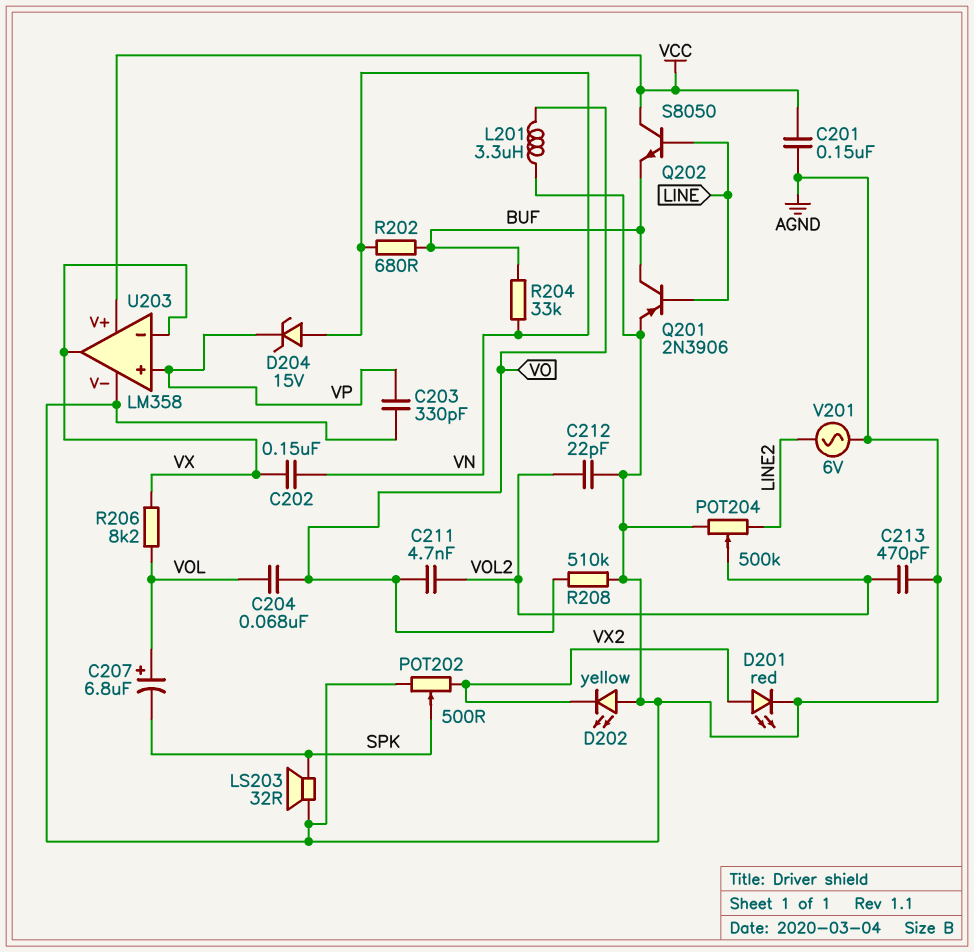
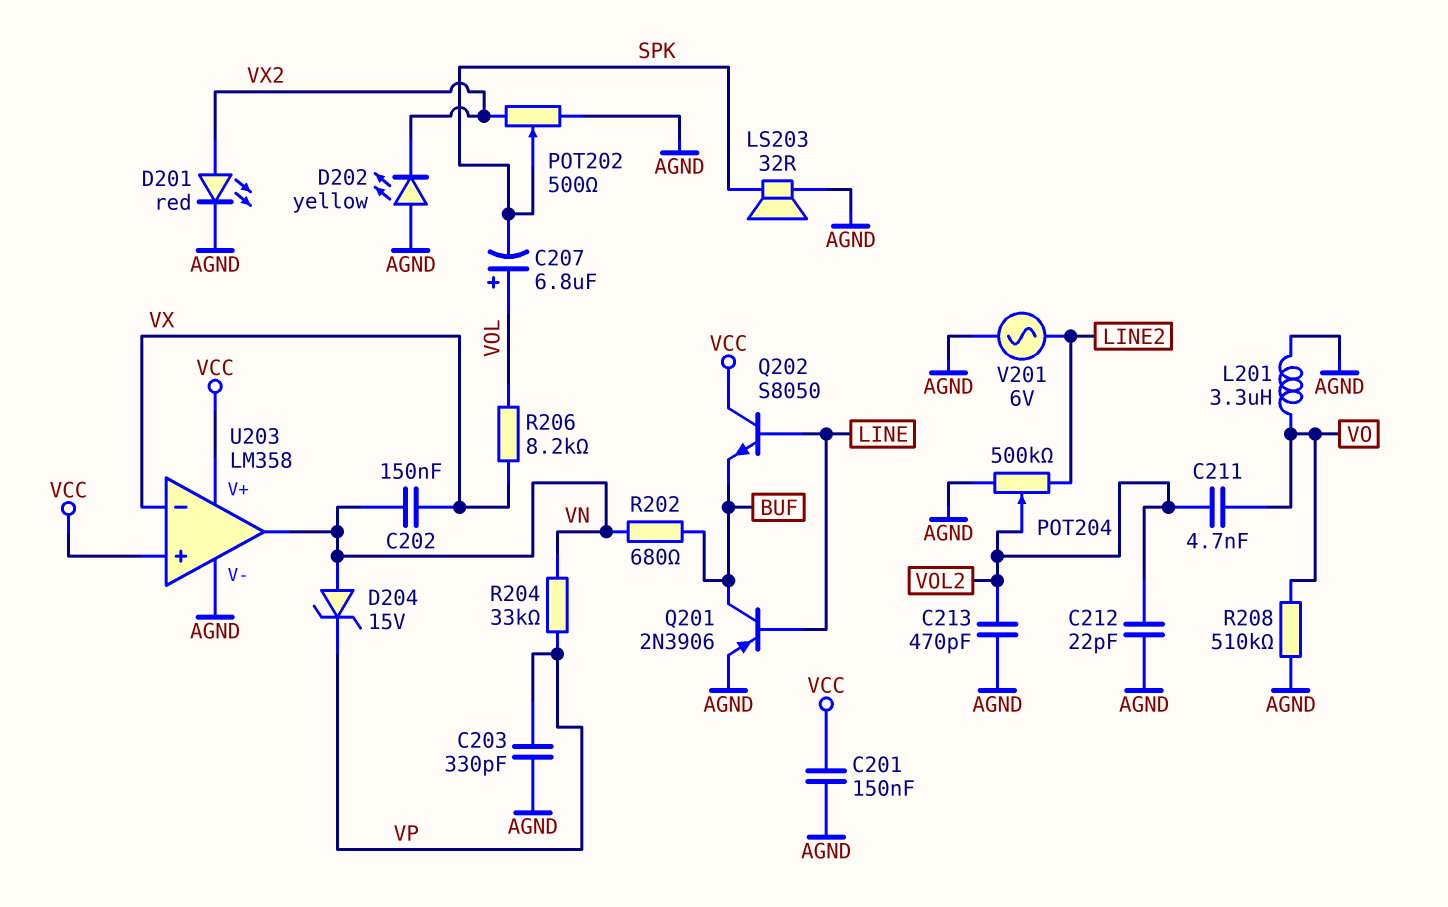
C204: 68nF (VO, VOL) -> none
R204: 33k (BUF, VN) -> 33k (VN, VP)
U203 pin in+: VP -> VCC
U203 pin out: VX -> VN

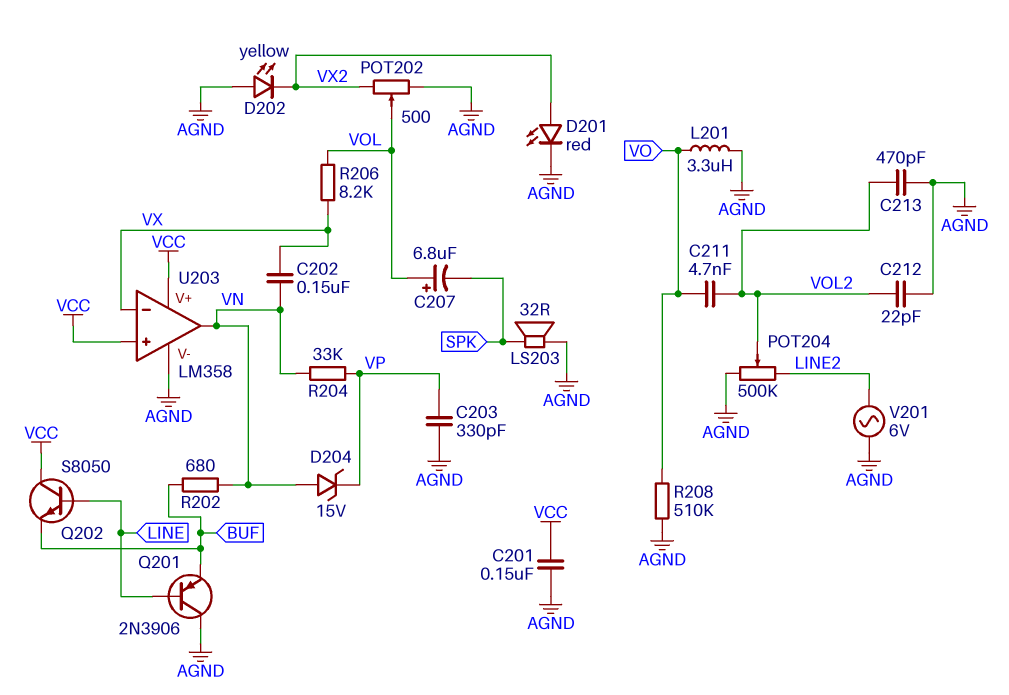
POT202: 500 (AGND, VX2, wiper SPK) -> 500 (AGND, VX2, wiper VOL)
Q201: PNP 2N3906 (B LINE, C BUF, E AGND) -> PNP 2N3906 (B LINE, C AGND, E BUF)

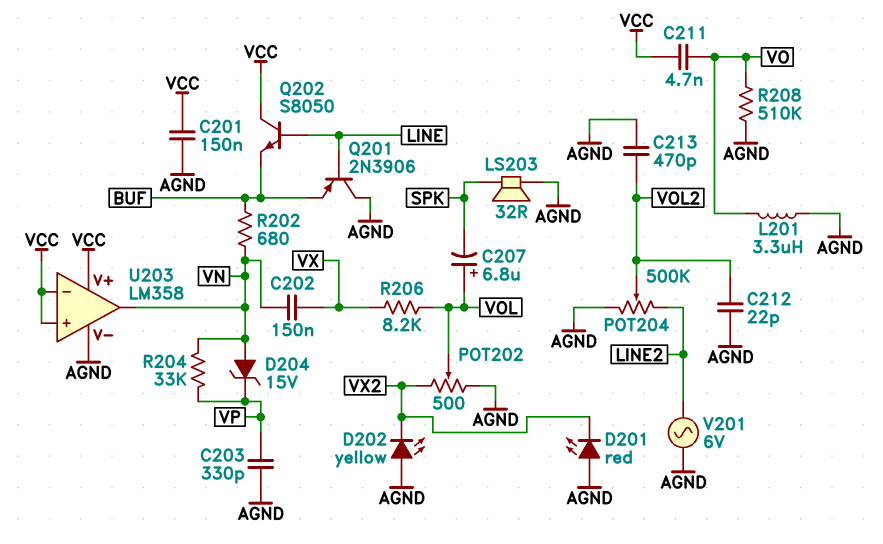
C211: 4.7nF (VO, VOL2) -> 4.7nF (VCC, VO)
D201: LED red (A VX2, K AGND) -> LED red (A AGND, K VX2)
U203 pin in-: VX -> VCC

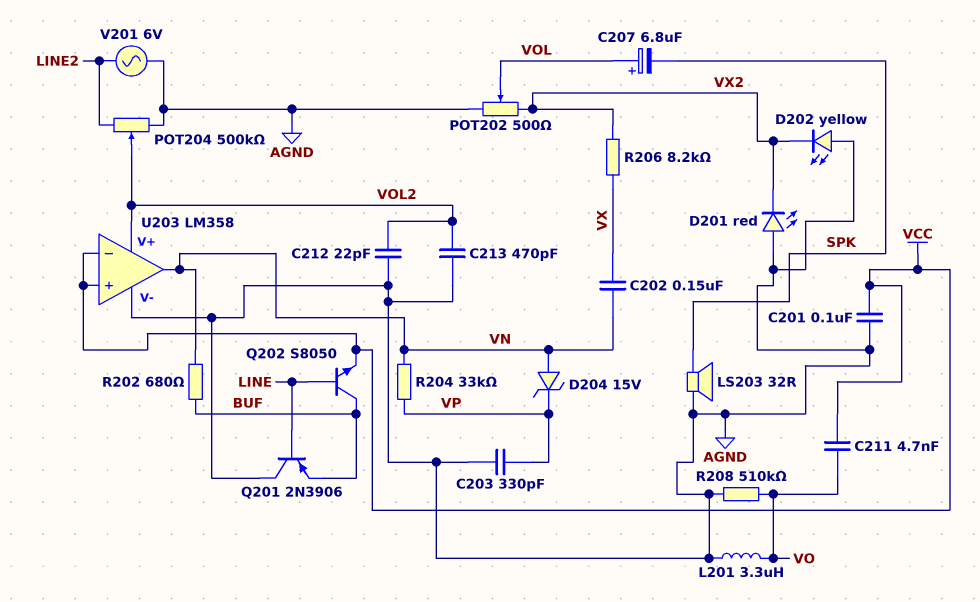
C201: 150nF (AGND, VCC) -> 100nF (AGND, VCC)
Q202: NPN S8050 (B LINE, C VCC, E BUF) -> NPN S8050 (B LINE, C BUF, E VCC)
R206: 8.2k (VOL, VX) -> 8.2k (VX, VX2)
U203 pin V+: VCC -> VOL2

